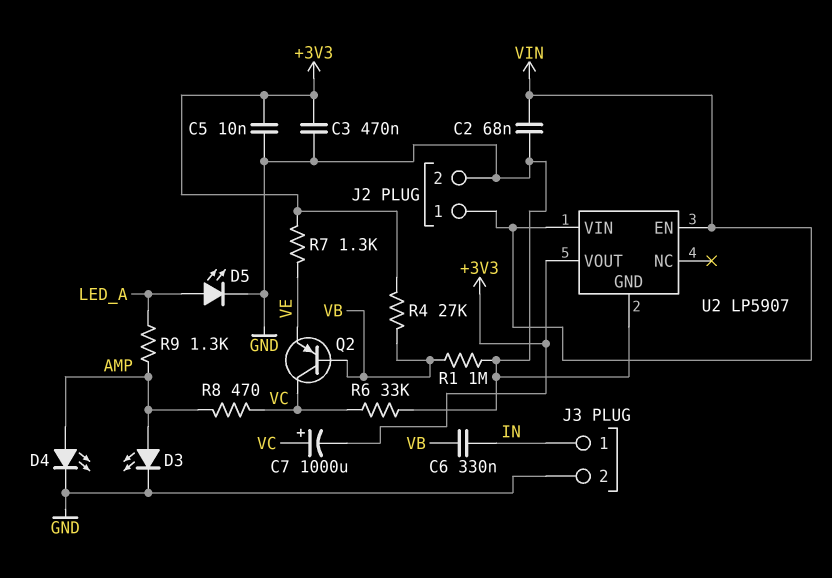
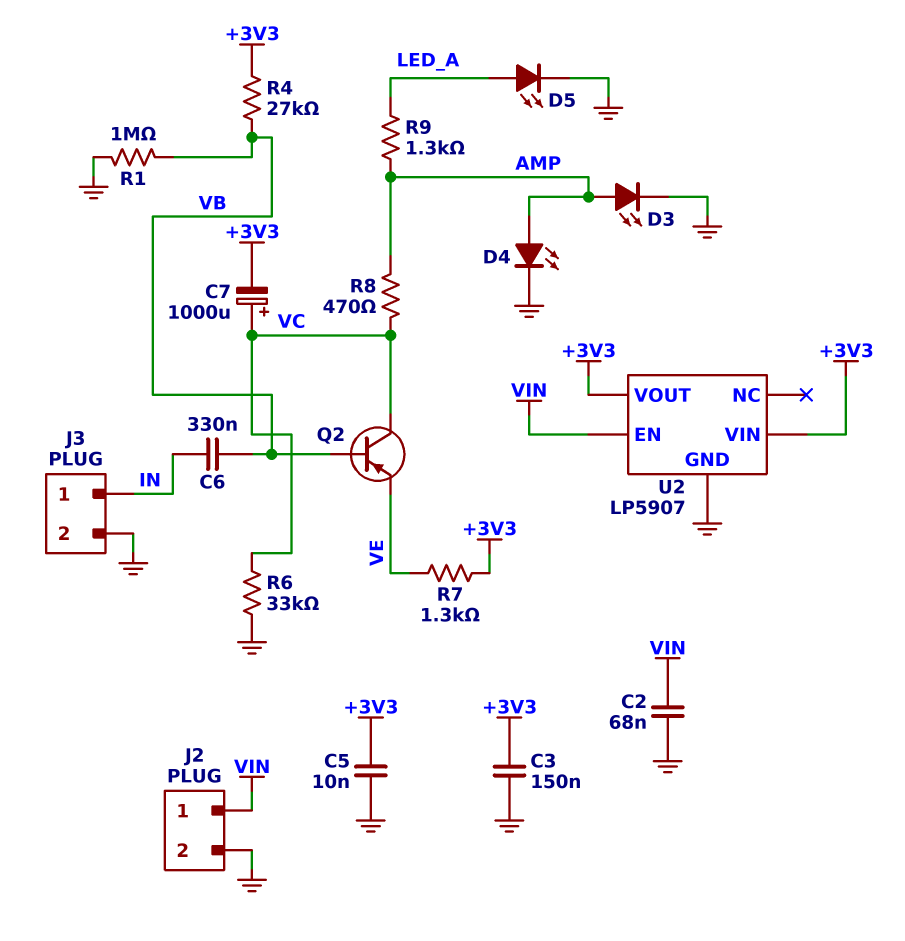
C3: 470nF (+3V3, GND) -> 150nF (+3V3, GND)
U2 pin VIN: VIN -> +3V3

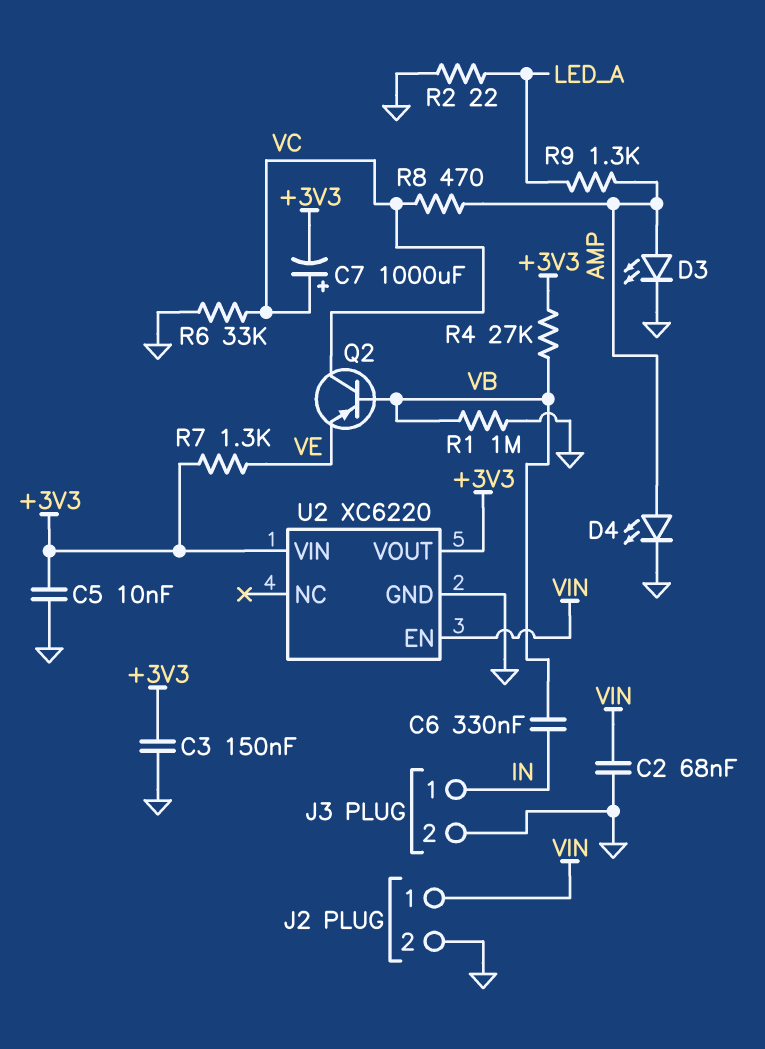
D5: LED (A LED_A, K GND) -> none
R2: none -> 22 (GND, LED_A)
U2: LP5907 -> XC6220

